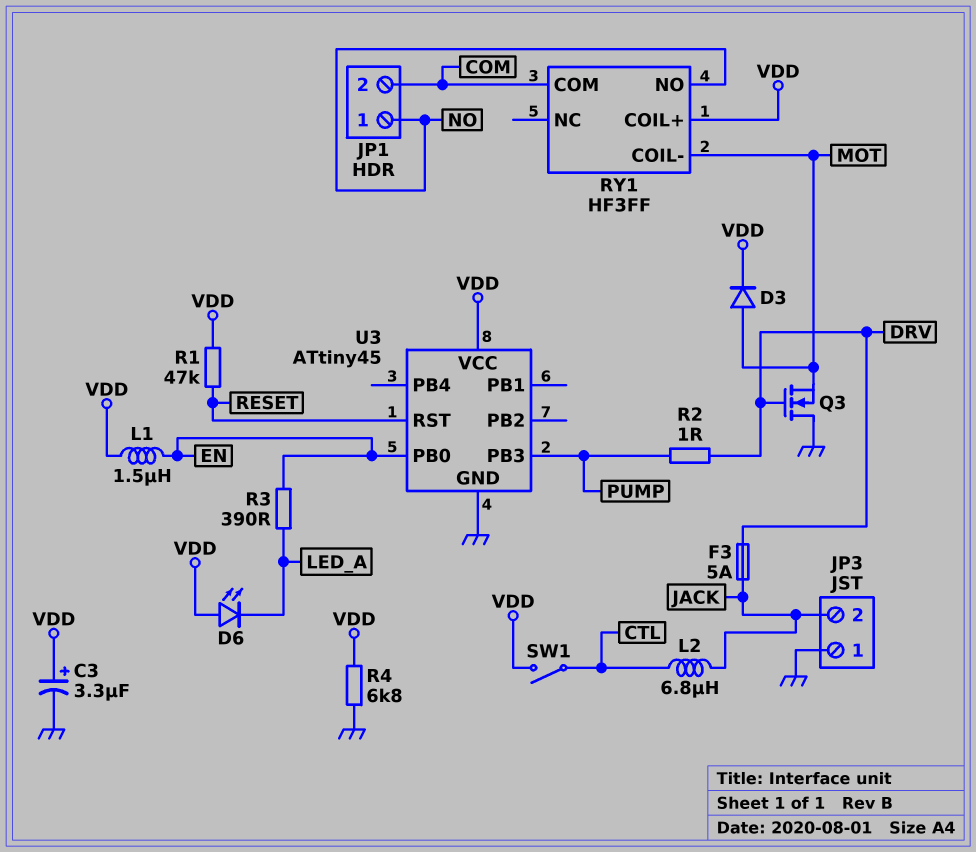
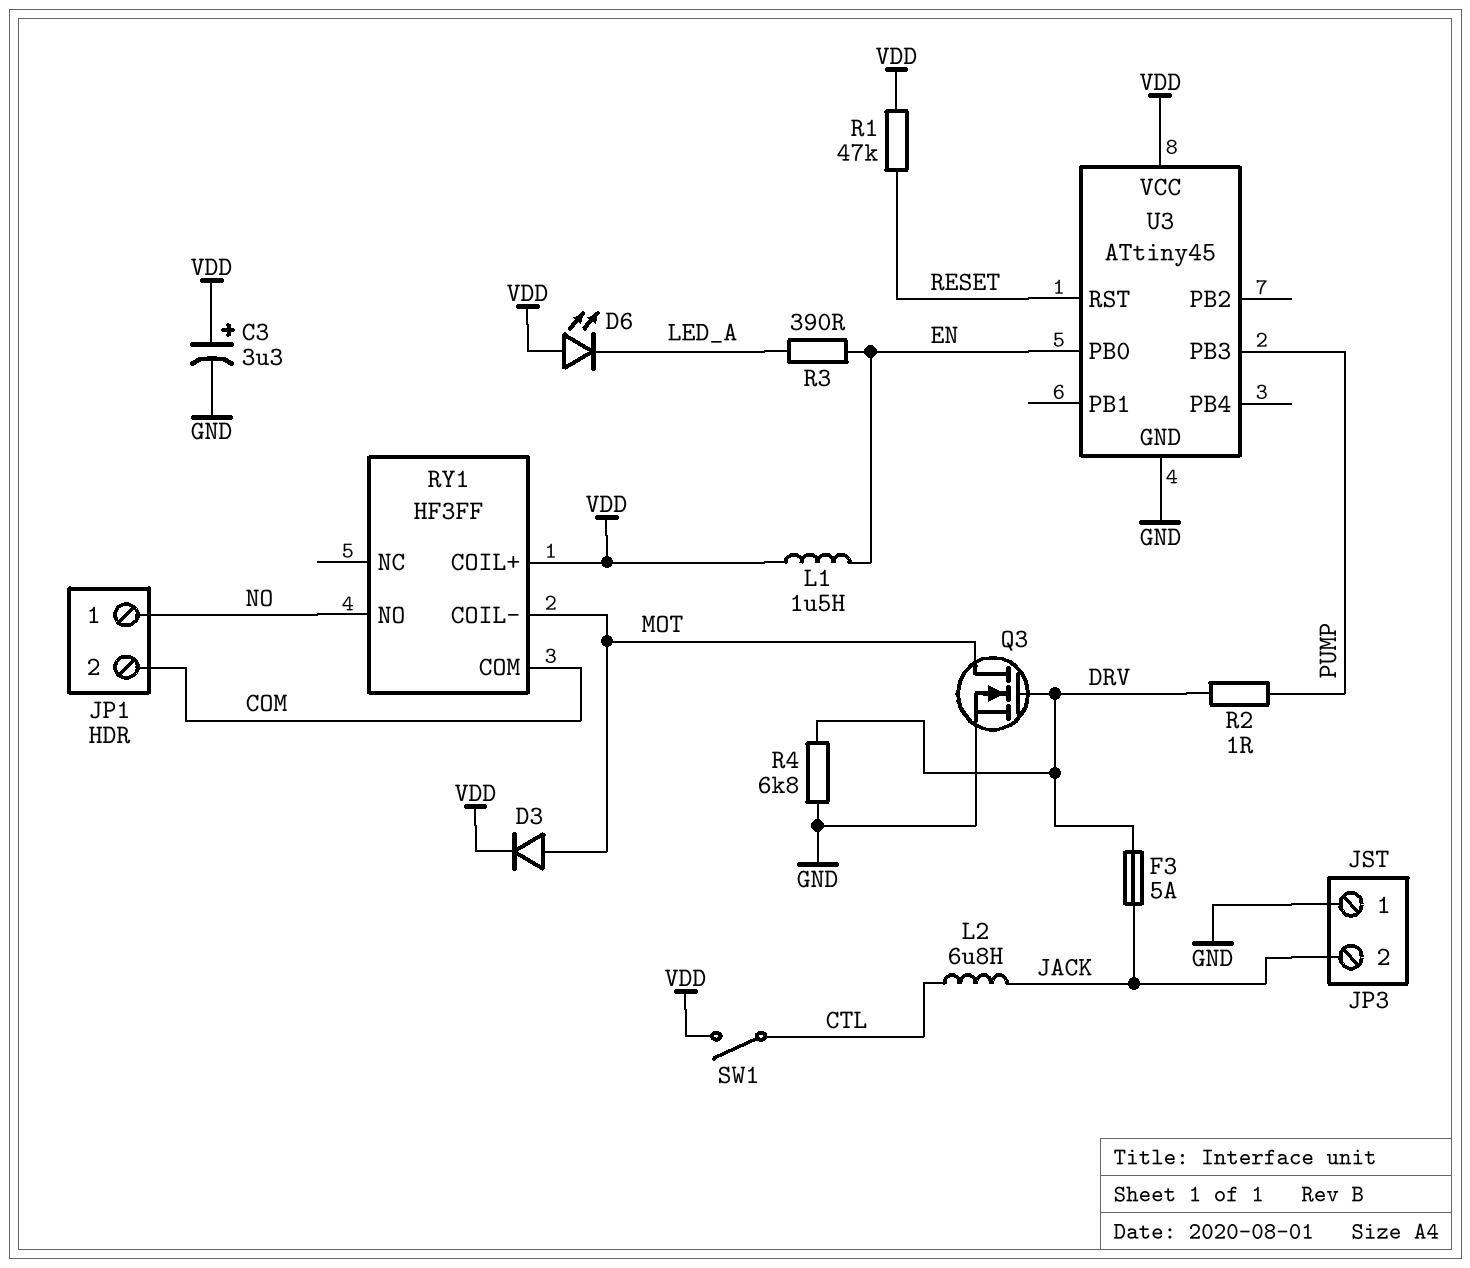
Q3: NMOS (G DRV, D GND, S MOT) -> NMOS (G DRV, D MOT, S GND)
R4: 6.8k (GND, VDD) -> 6.8k (DRV, GND)

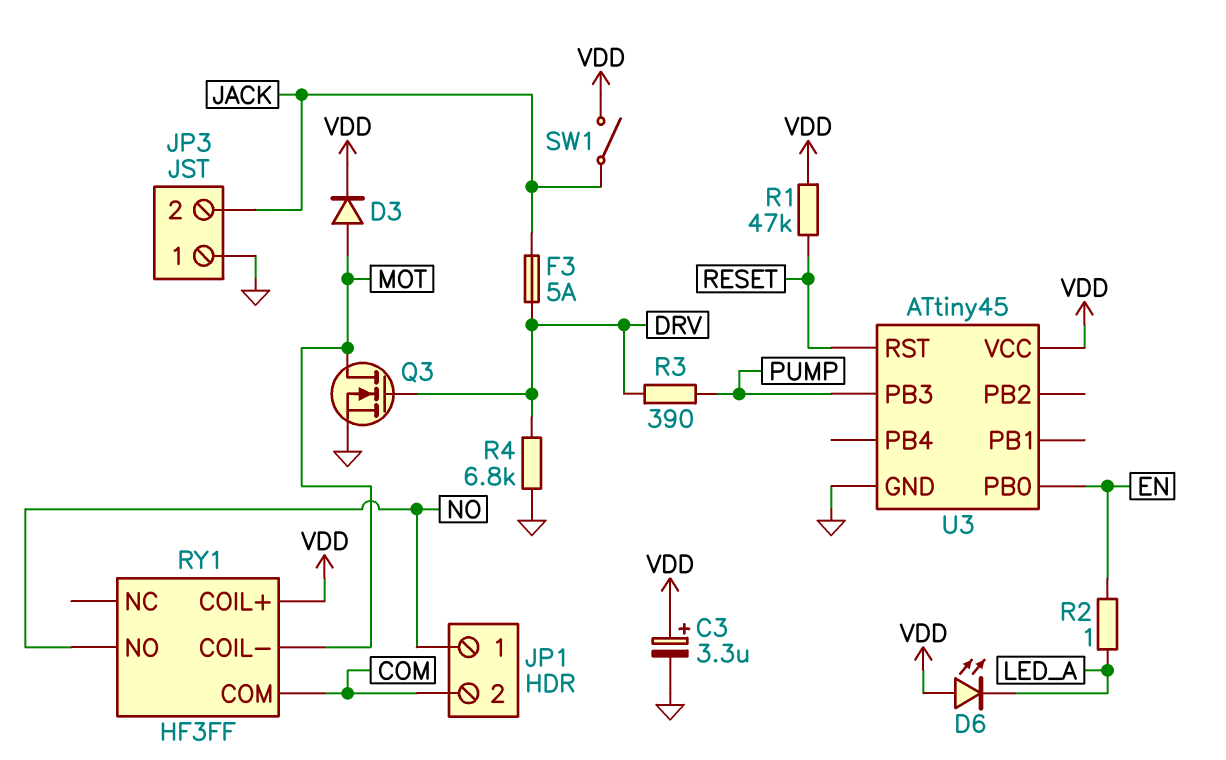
L1: 1.5uH (EN, VDD) -> none
L2: 6.8uH (CTL, JACK) -> none
R2: 1 (DRV, PUMP) -> 1 (EN, LED_A)
R3: 390 (EN, LED_A) -> 390 (DRV, PUMP)
SW1: switch (CTL, VDD) -> switch (JACK, VDD)

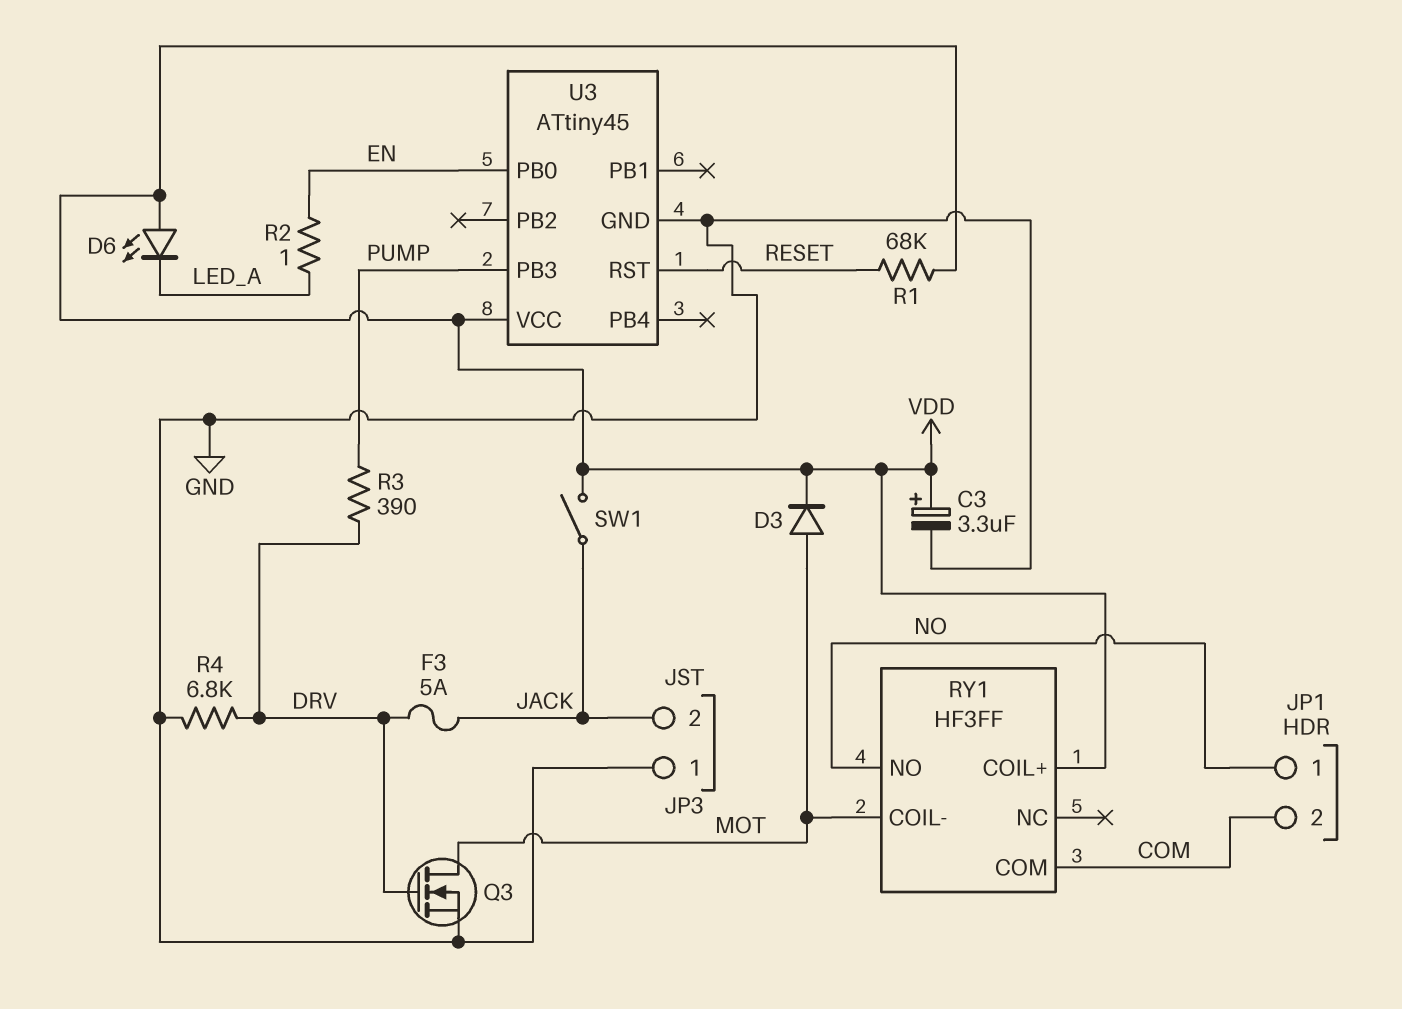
R1: 47k (RESET, VDD) -> 68k (RESET, VDD)

